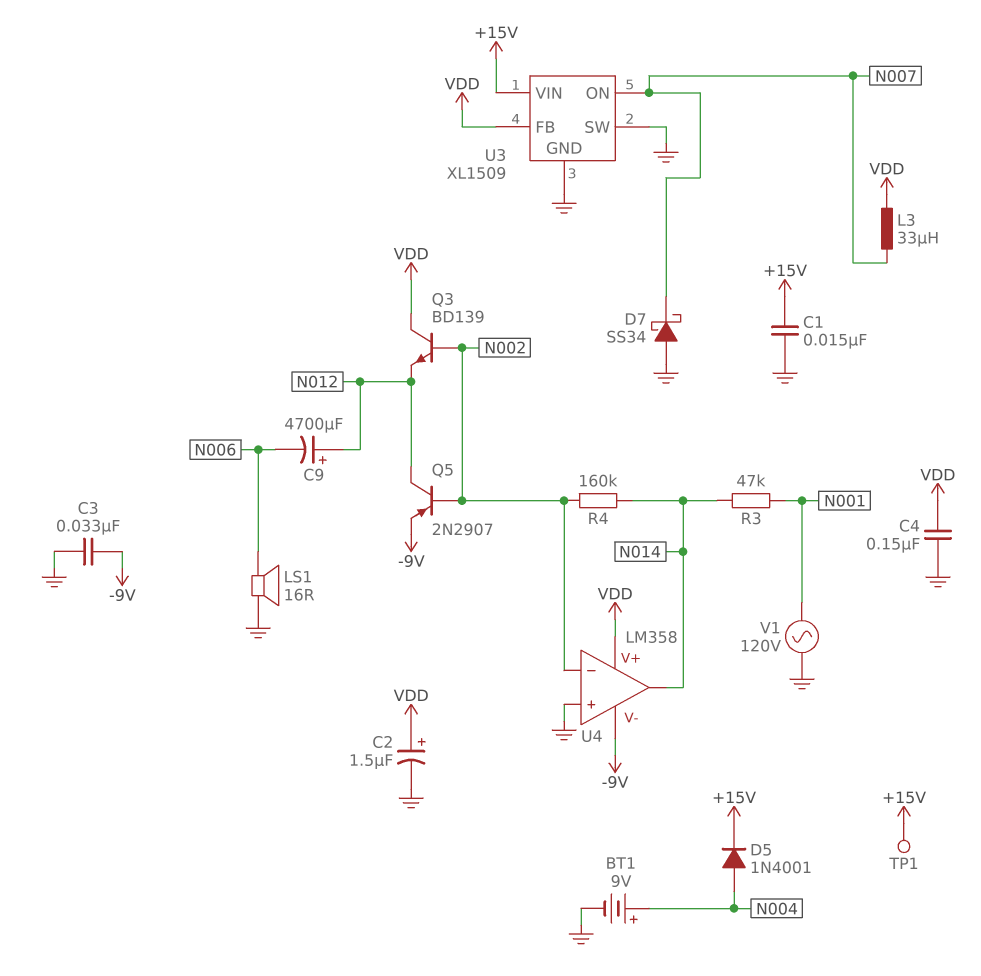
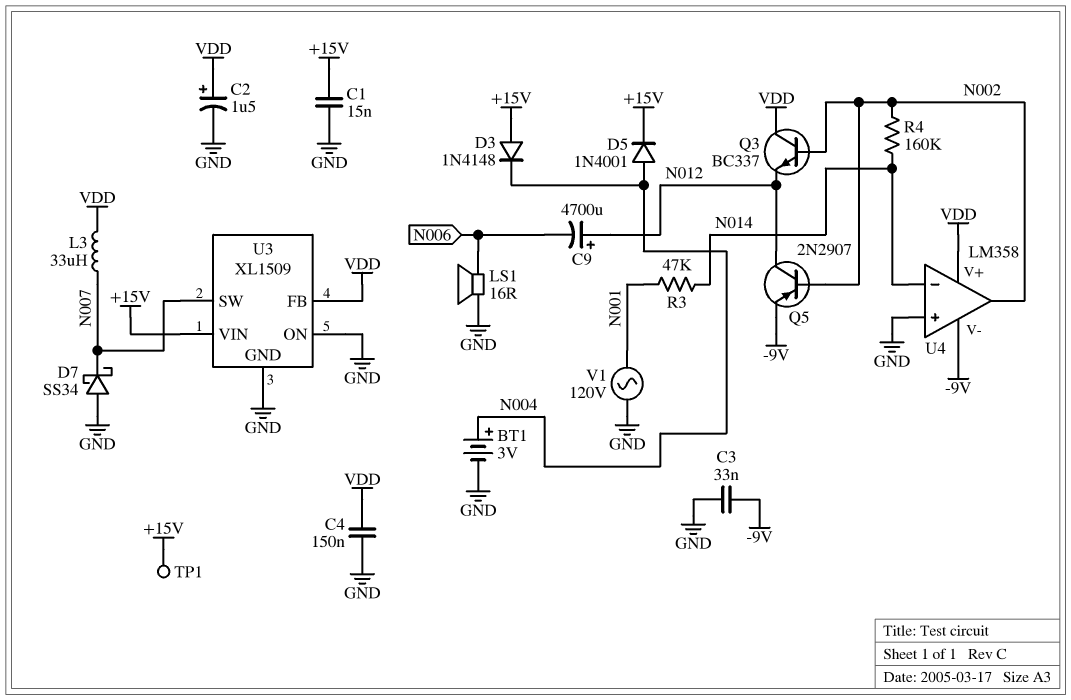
BT1: 9V (plus N004, minus GND) -> 3V (plus N004, minus GND)
D3: none -> diode 1N4148 (A +15V, K N004)
Q3: NPN BD139 (B N002, C VDD, E N012) -> NPN BC337 (B N002, C VDD, E N012)
U3 pin ON: N007 -> GND
U3 pin SW: GND -> N007
U4 pin in-: N002 -> N014
U4 pin out: N014 -> N002

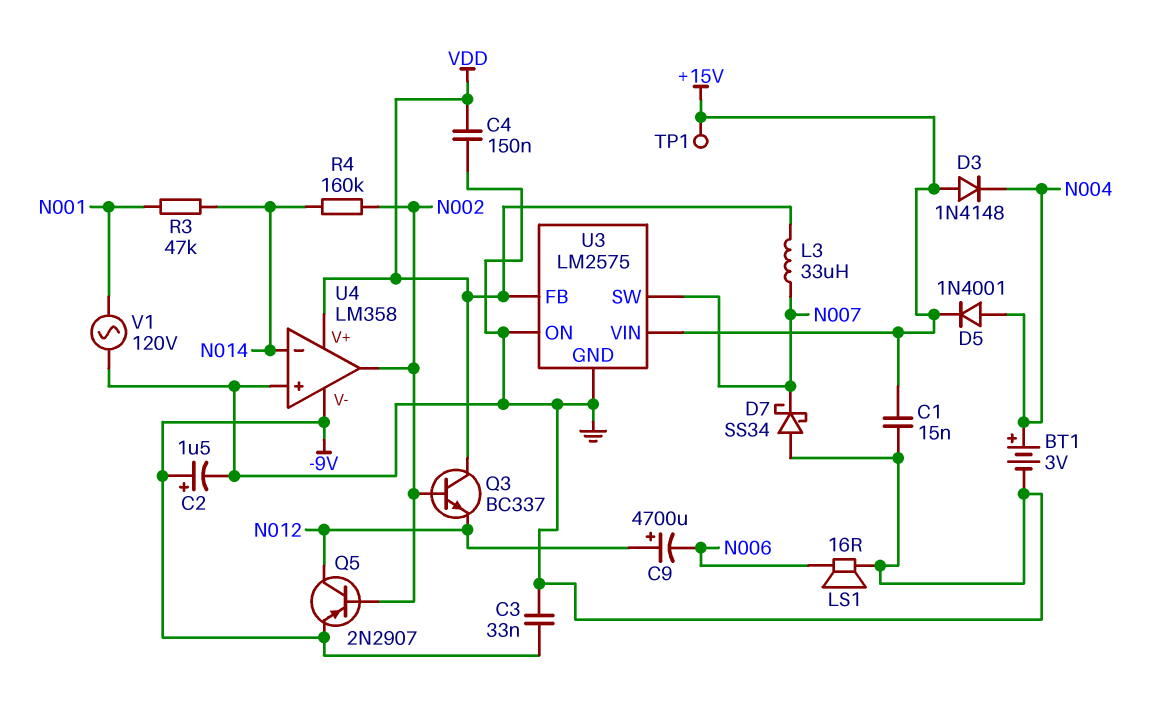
C2: 1.5uF (plus VDD, minus GND) -> 1.5uF (plus -9V, minus GND)
U3: XL1509 -> LM2575

